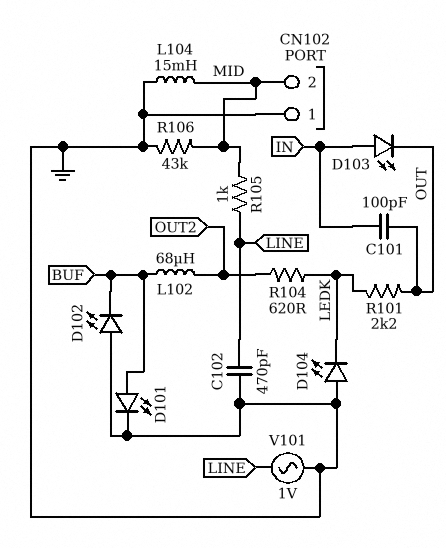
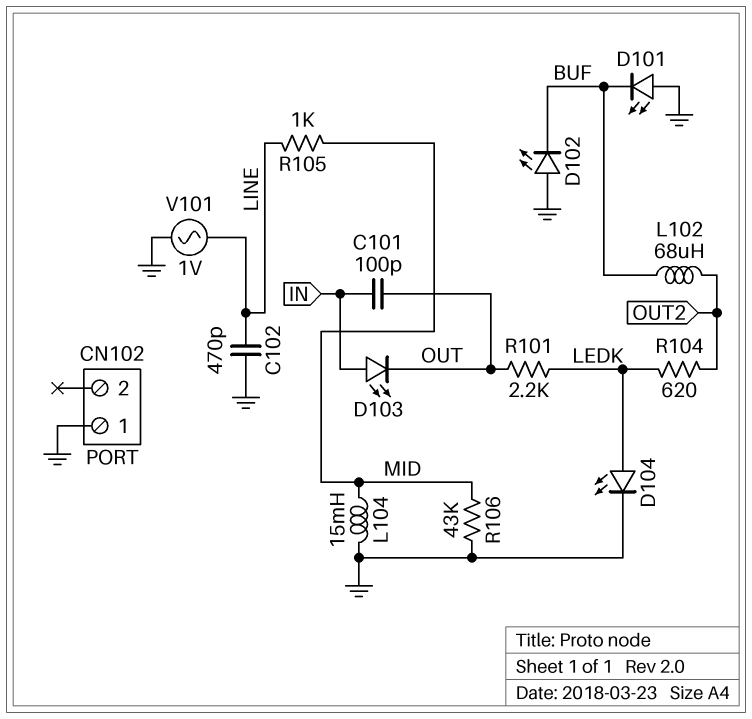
CN102 pin 2: MID -> none
D101: LED (A BUF, K GND) -> LED (A GND, K BUF)
D104: LED (A GND, K LEDK) -> LED (A LEDK, K GND)

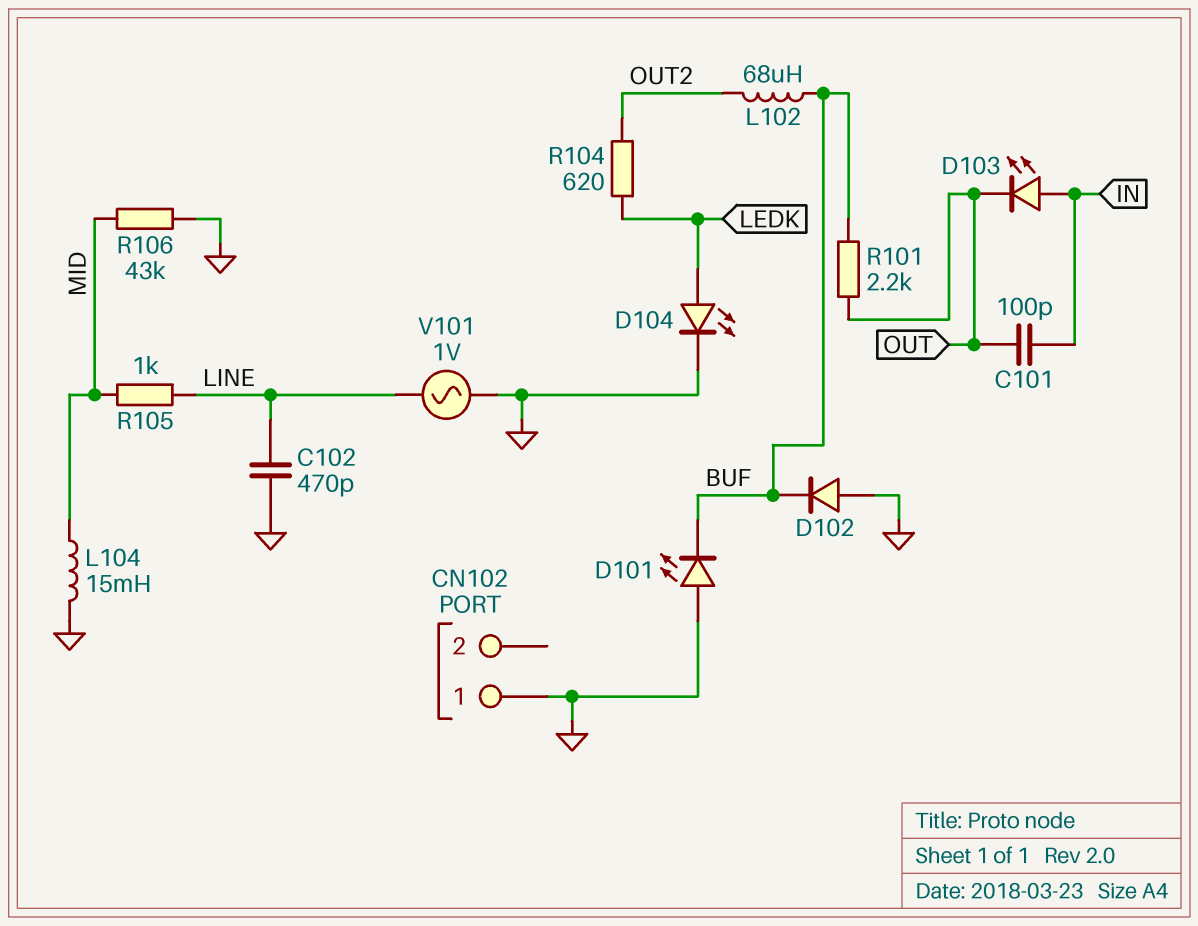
D102: LED (A GND, K BUF) -> diode (A GND, K BUF)
R101: 2.2k (LEDK, OUT) -> 2.2k (BUF, OUT)

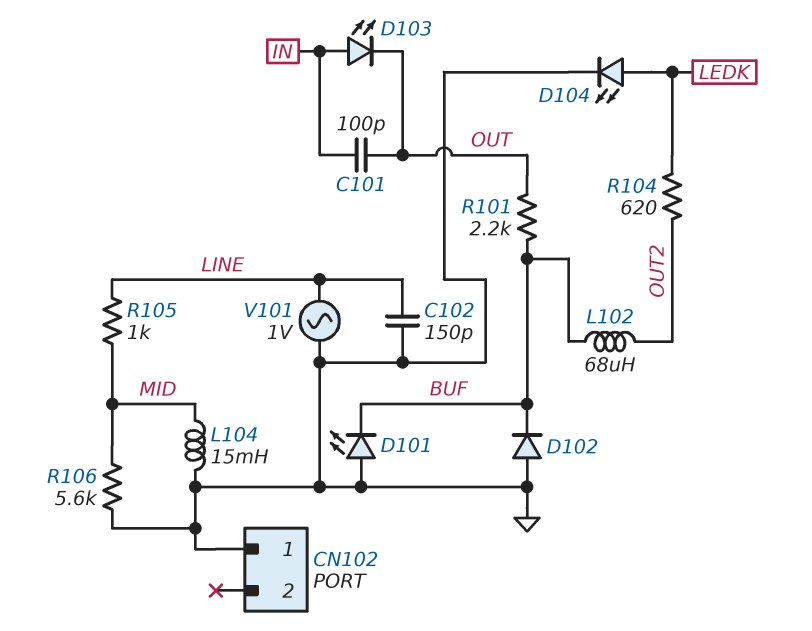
C102: 470pF (GND, LINE) -> 150pF (GND, LINE)
R106: 43k (GND, MID) -> 5.6k (GND, MID)

